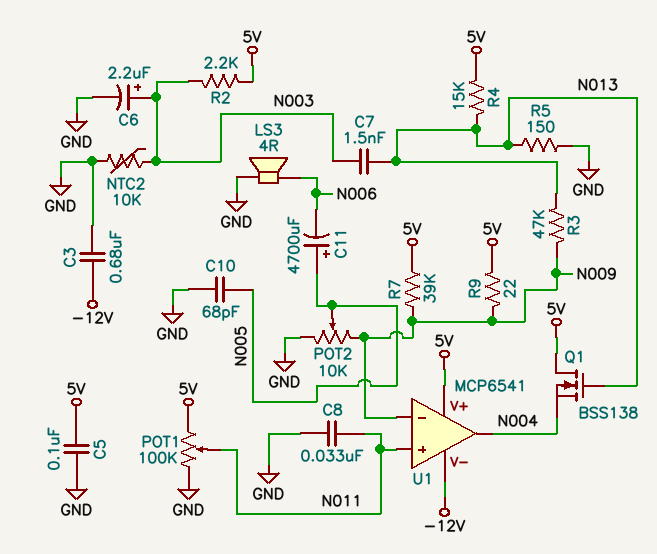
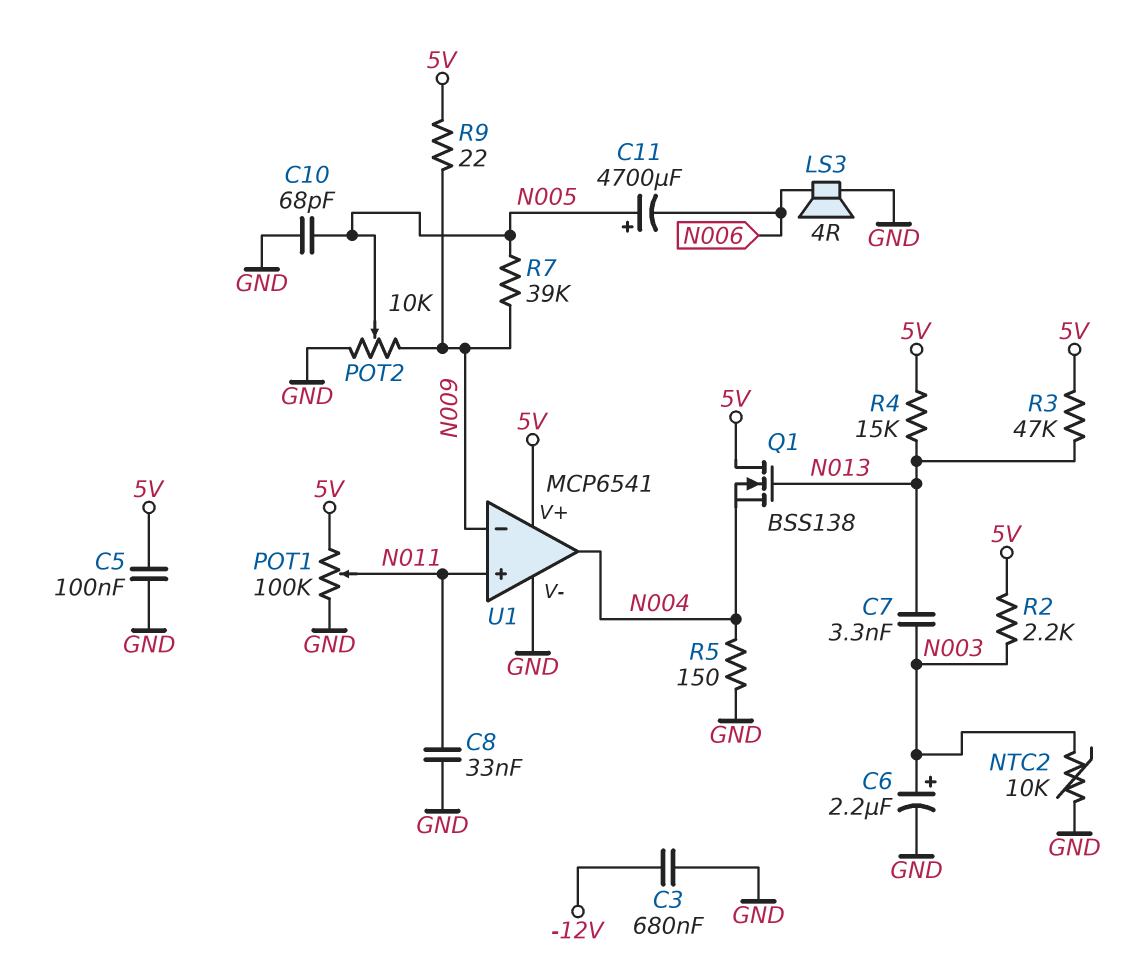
C7: 1.5nF (N003, N013) -> 3.3nF (N003, N013)
R3: 47k (N009, N013) -> 47k (5V, N013)
R5: 150 (GND, N013) -> 150 (GND, N004)
R7: 39k (5V, N009) -> 39k (N005, N009)
U1 pin V-: -12V -> GND

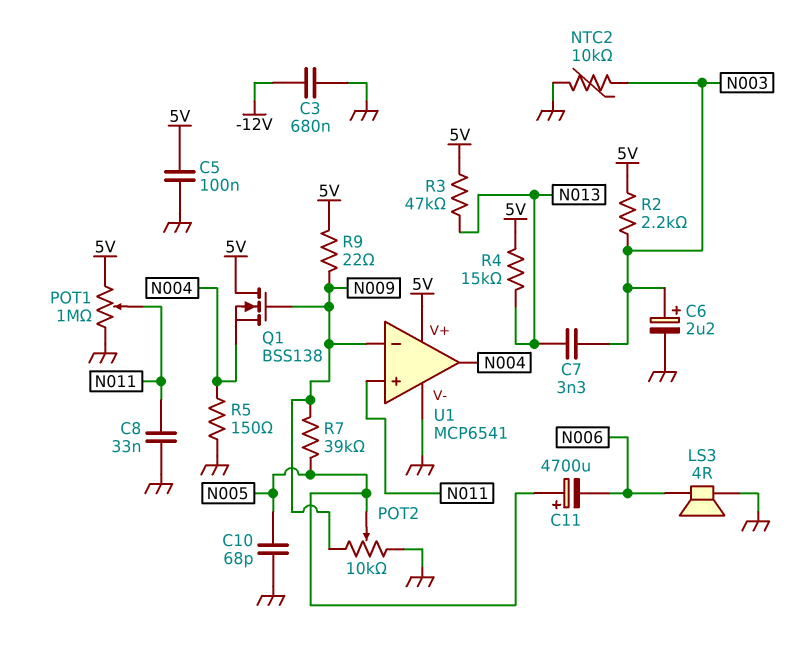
POT1: 100k (5V, GND, wiper N011) -> 1M (5V, GND, wiper N011)
Q1: NMOS BSS138 (G N013, D 5V, S N004) -> NMOS BSS138 (G N009, D 5V, S N004)

